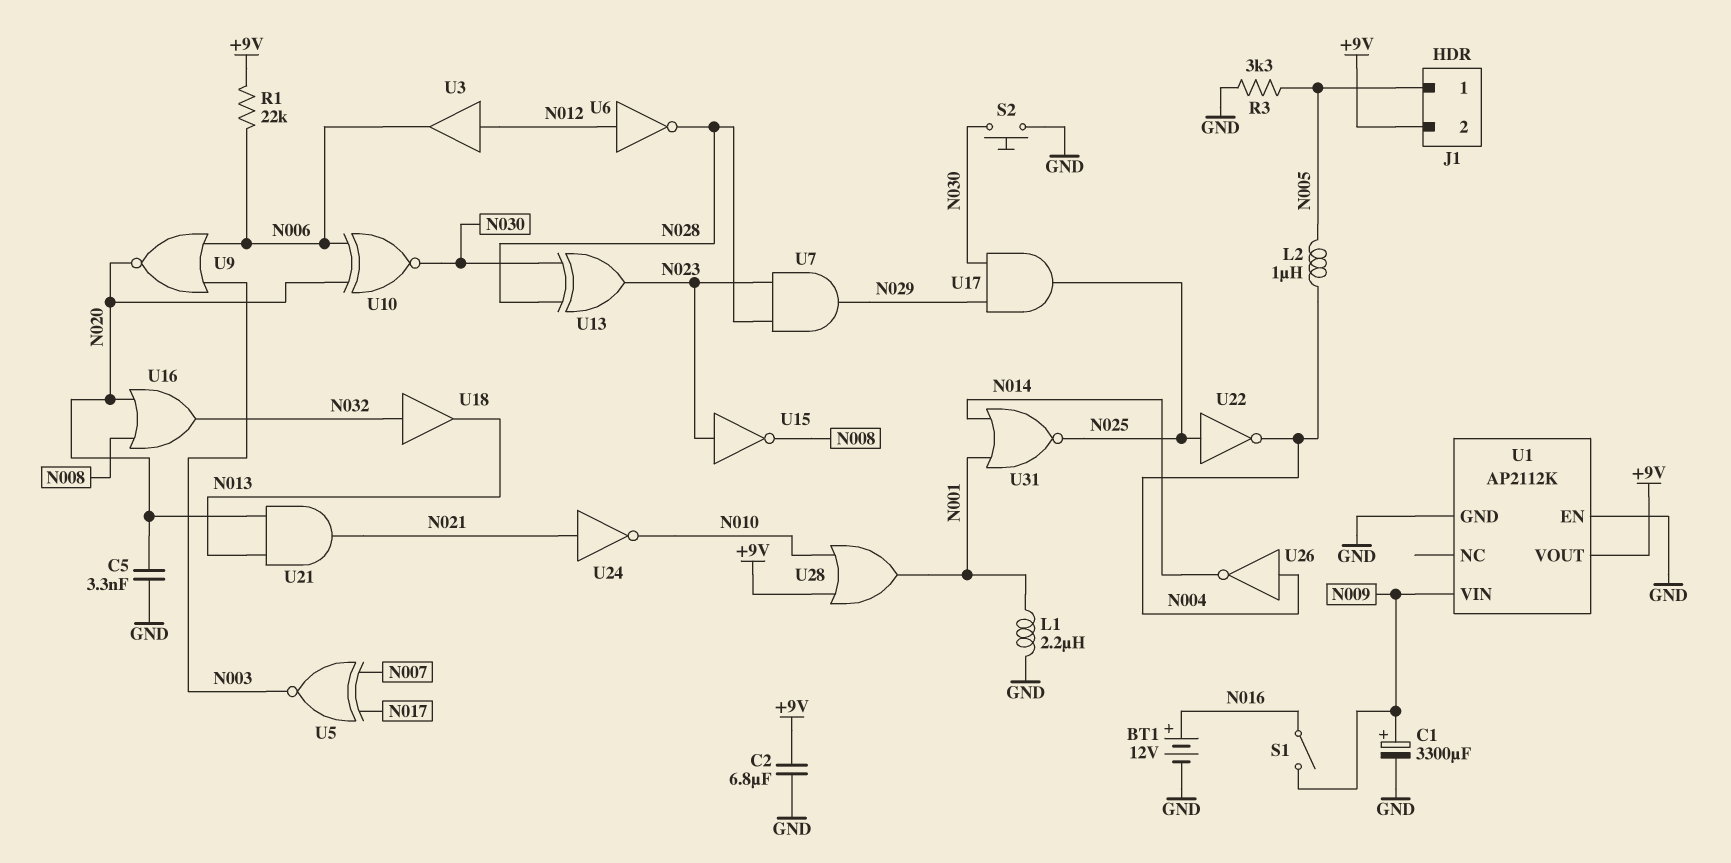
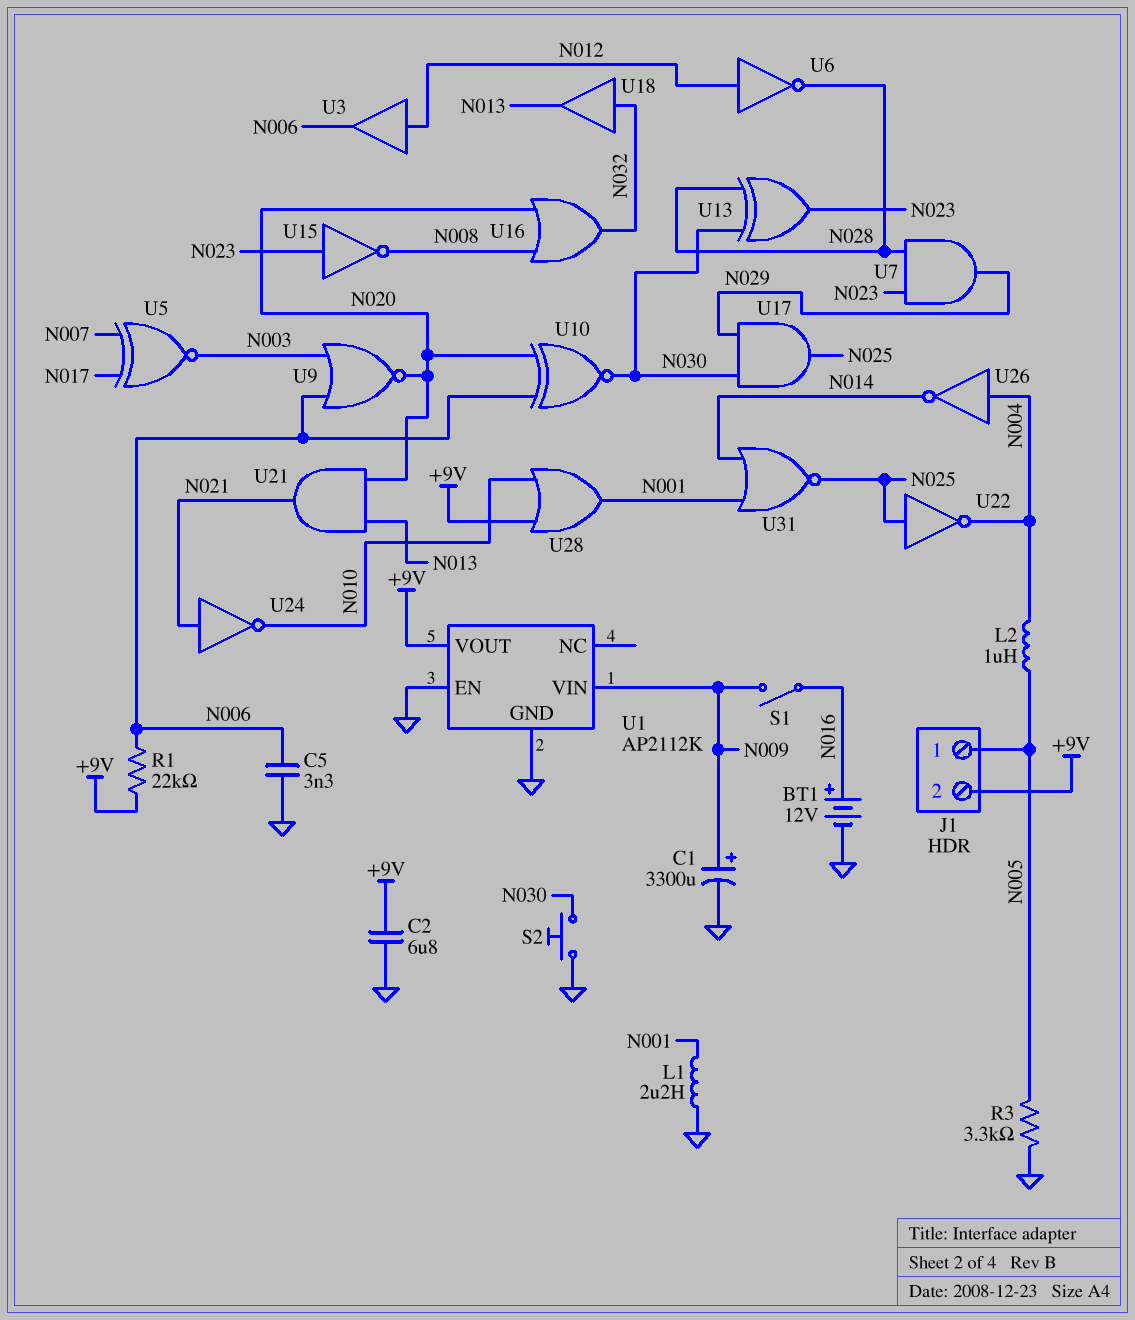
C5: 3.3nF (GND, N020) -> 3.3nF (GND, N006)

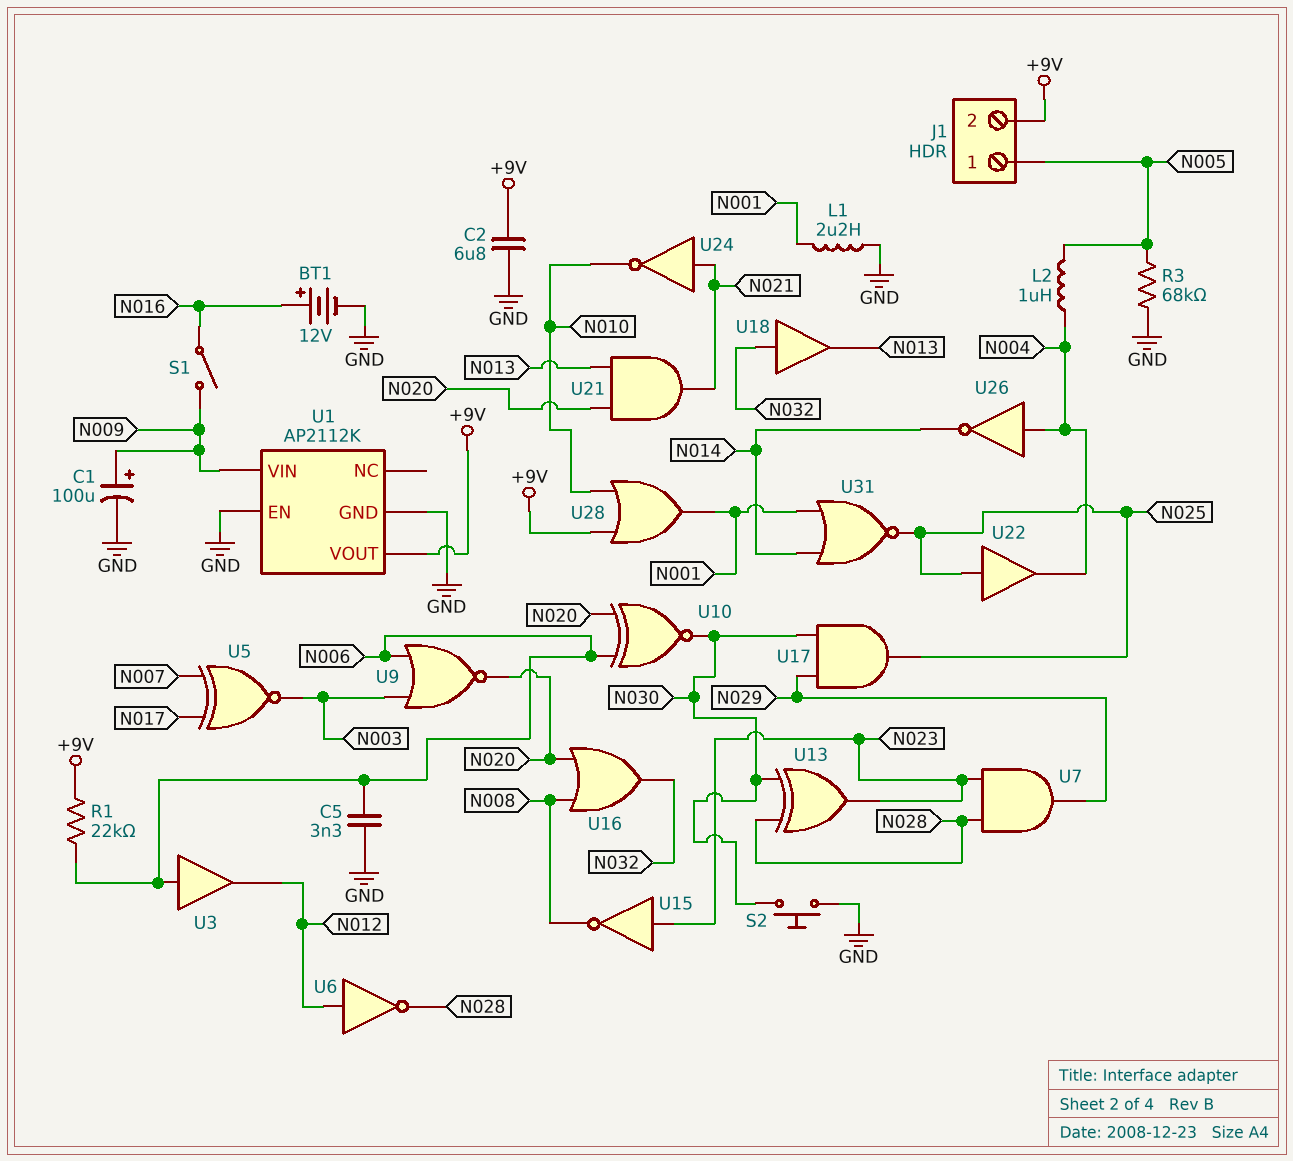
C1: 3300uF (plus N009, minus GND) -> 100uF (plus N009, minus GND)
R3: 3.3k (GND, N005) -> 68k (GND, N005)
U3: buffer (in N012, out N006) -> buffer (in N006, out N012)
U22: NOT (in N025, out N004) -> buffer (in N025, out N004)

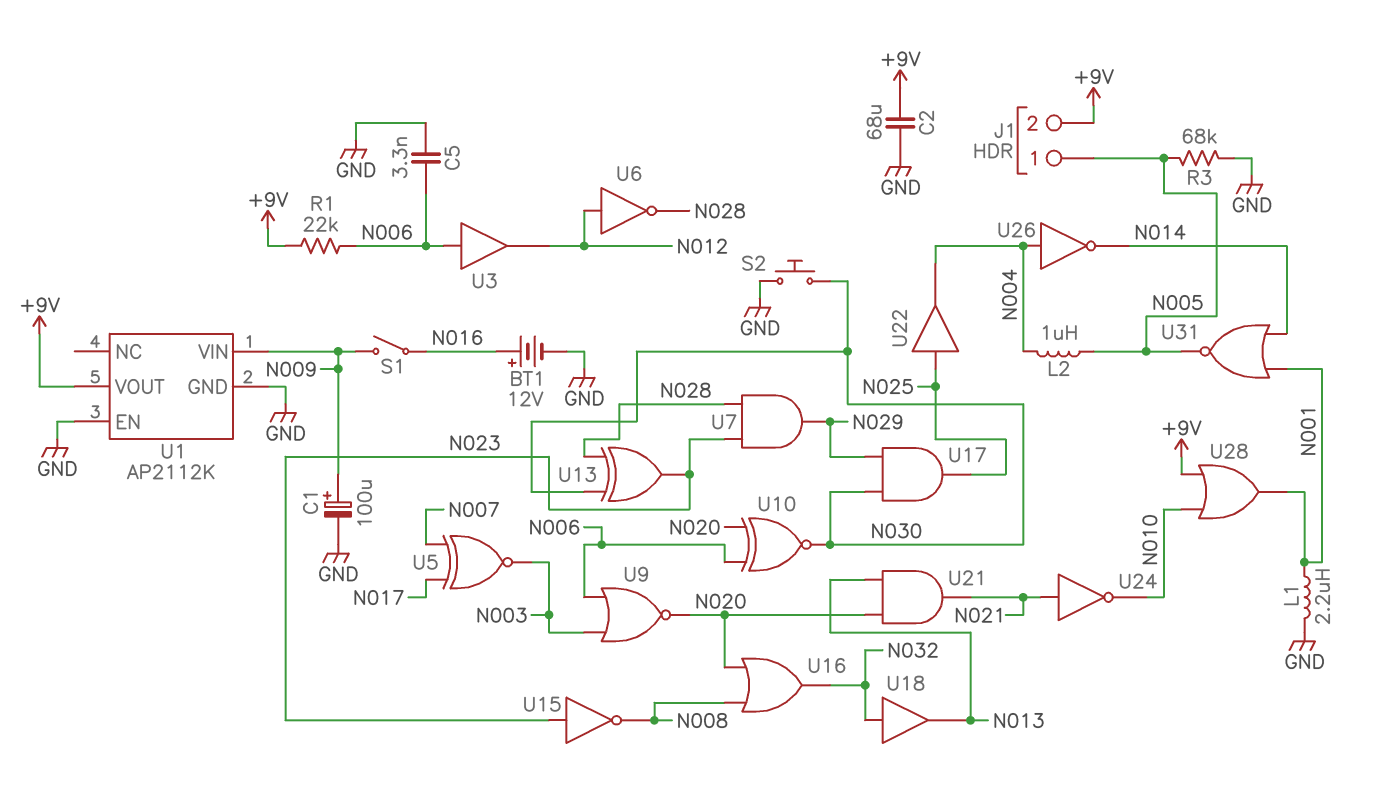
C2: 6.8uF (+9V, GND) -> 68uF (+9V, GND)
U31: NOR (in N001, in N014, out N025) -> NOR (in N001, in N014, out N005)

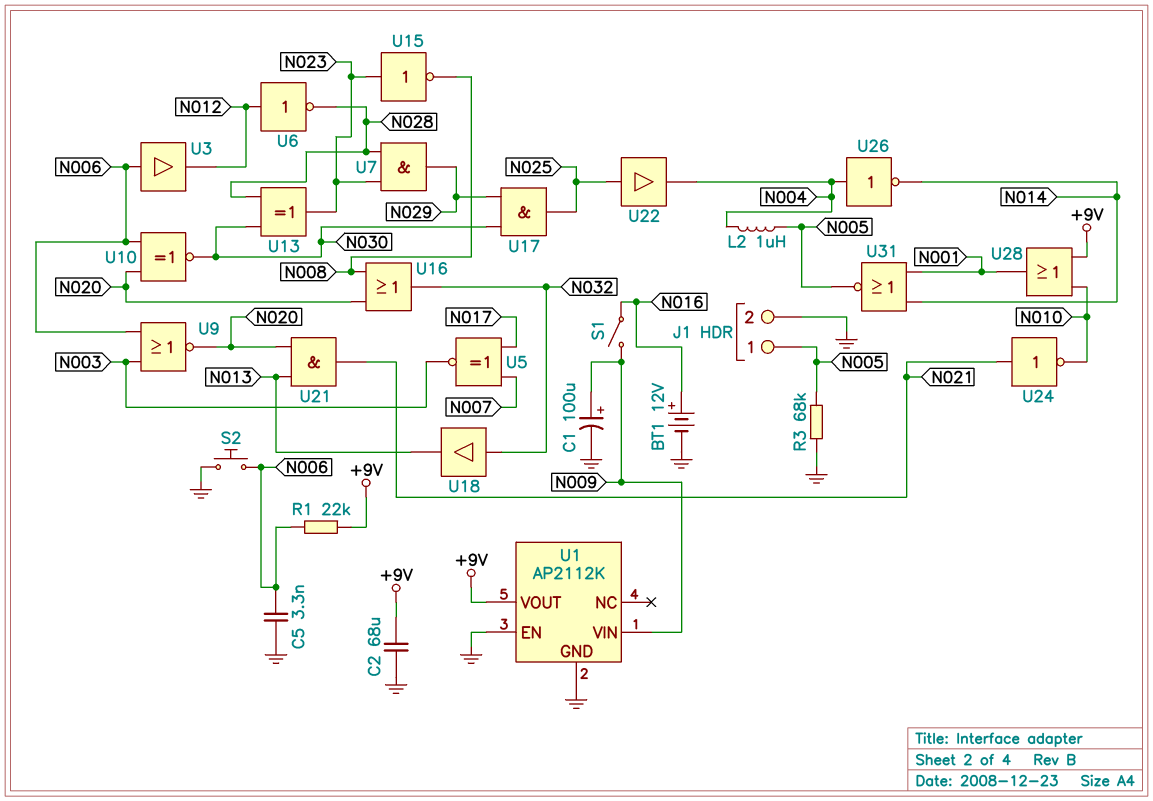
J1 pin 2: +9V -> GND
L1: 2.2uH (GND, N001) -> none
S2: button (GND, N030) -> button (GND, N006)

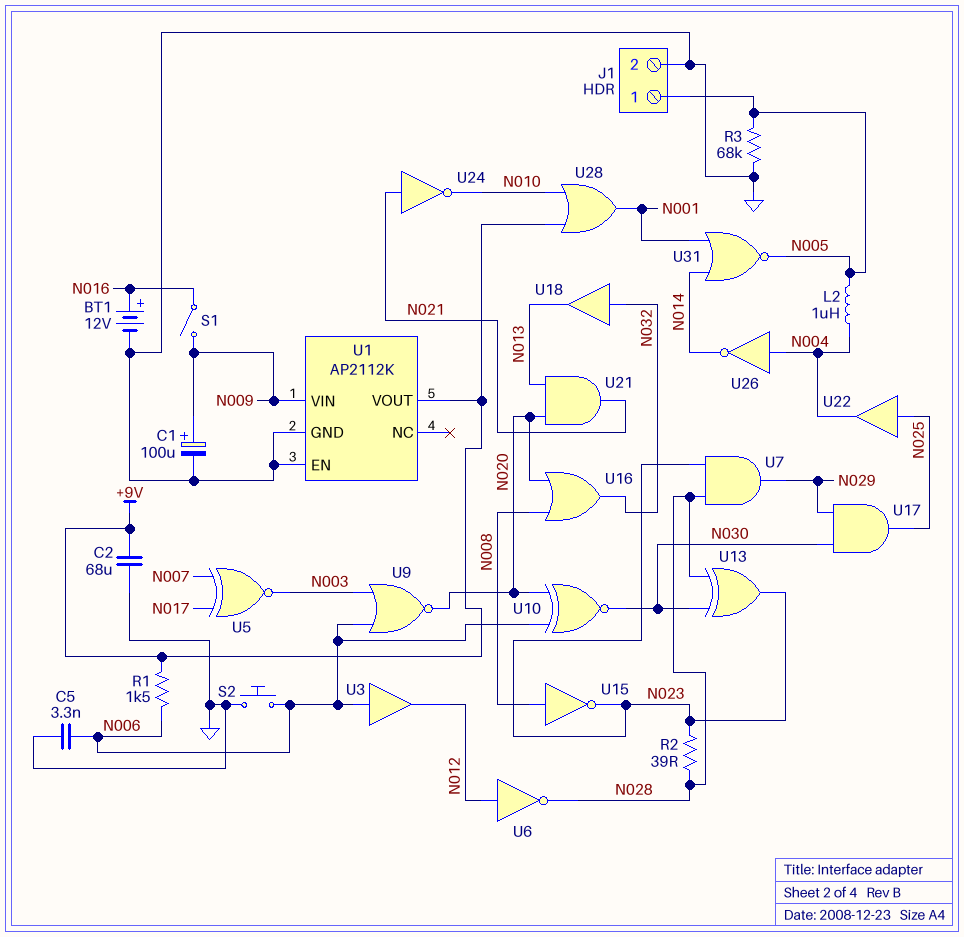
R1: 22k (+9V, N006) -> 1.5k (+9V, N006)
R2: none -> 39 (N023, N028)
U15: NOT (in N023, out N008) -> NOT (in N008, out N023)

